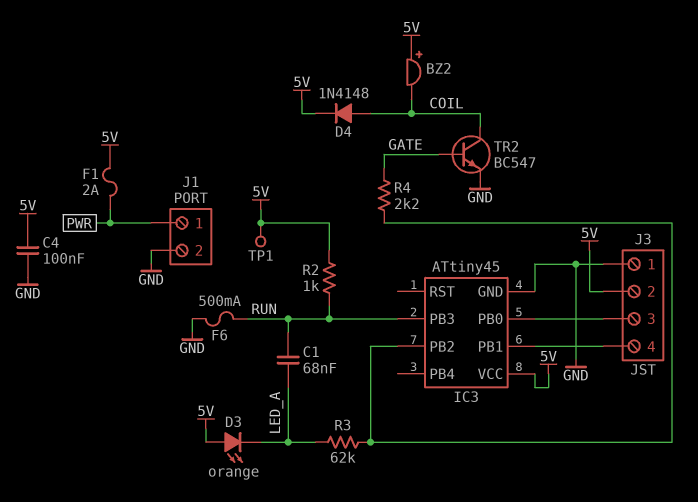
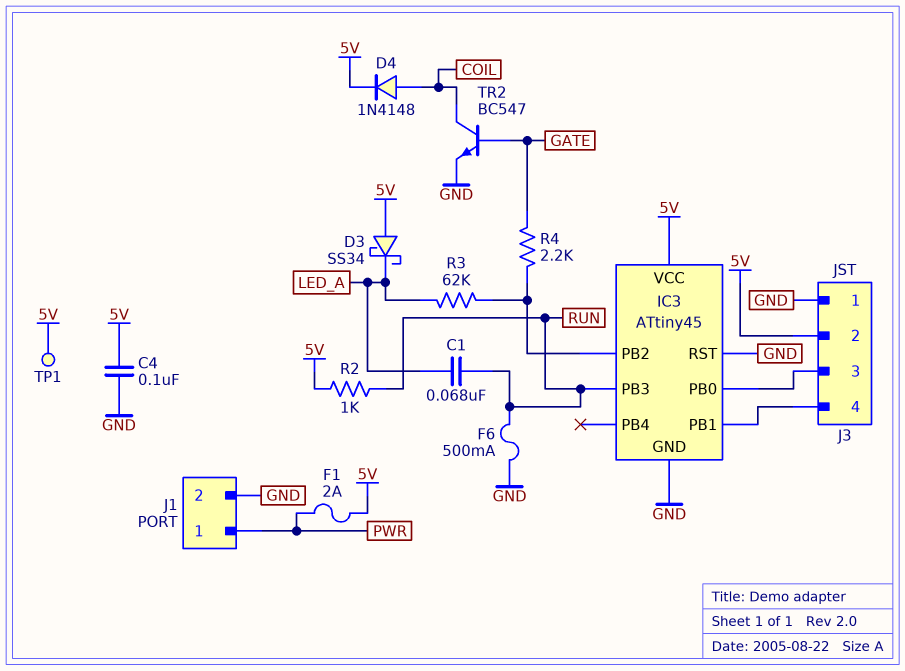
BZ2: buzzer (plus 5V, minus COIL) -> none
D3: LED orange (A 5V, K LED_A) -> schottky SS34 (A 5V, K LED_A)
IC3 pin RST: none -> GND

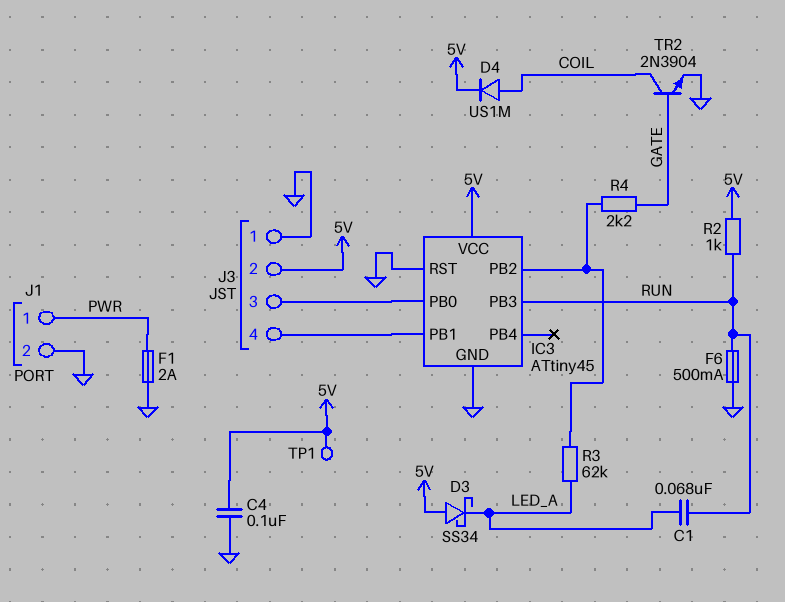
D4: diode 1N4148 (A COIL, K 5V) -> diode US1M (A COIL, K 5V)
F1: 2A (5V, PWR) -> 2A (GND, PWR)
TR2: NPN BC547 (B GATE, C COIL, E GND) -> NPN 2N3904 (B GATE, C COIL, E GND)

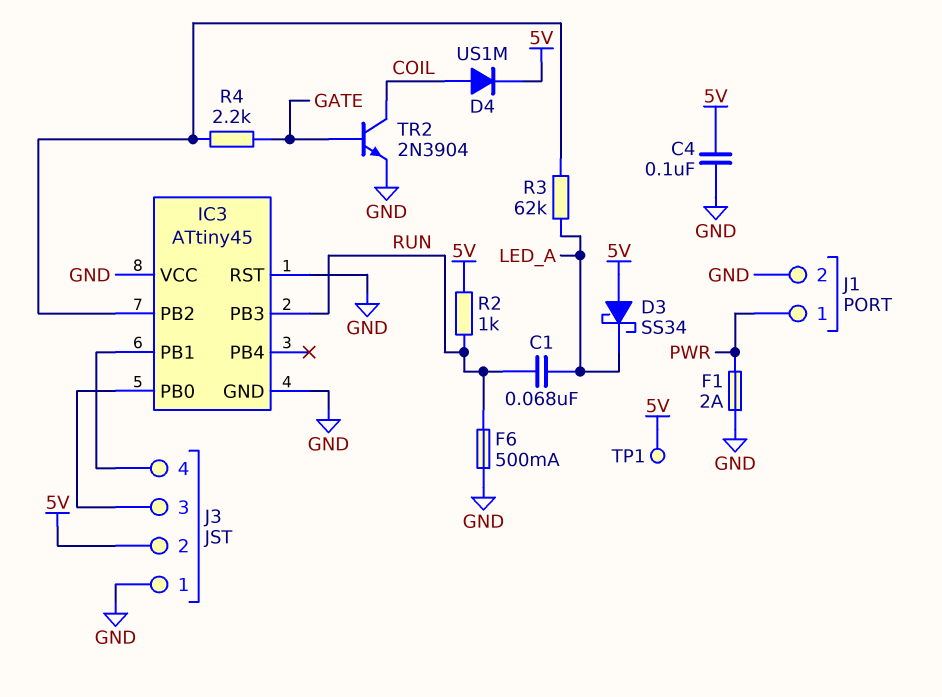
IC3 pin VCC: 5V -> GND

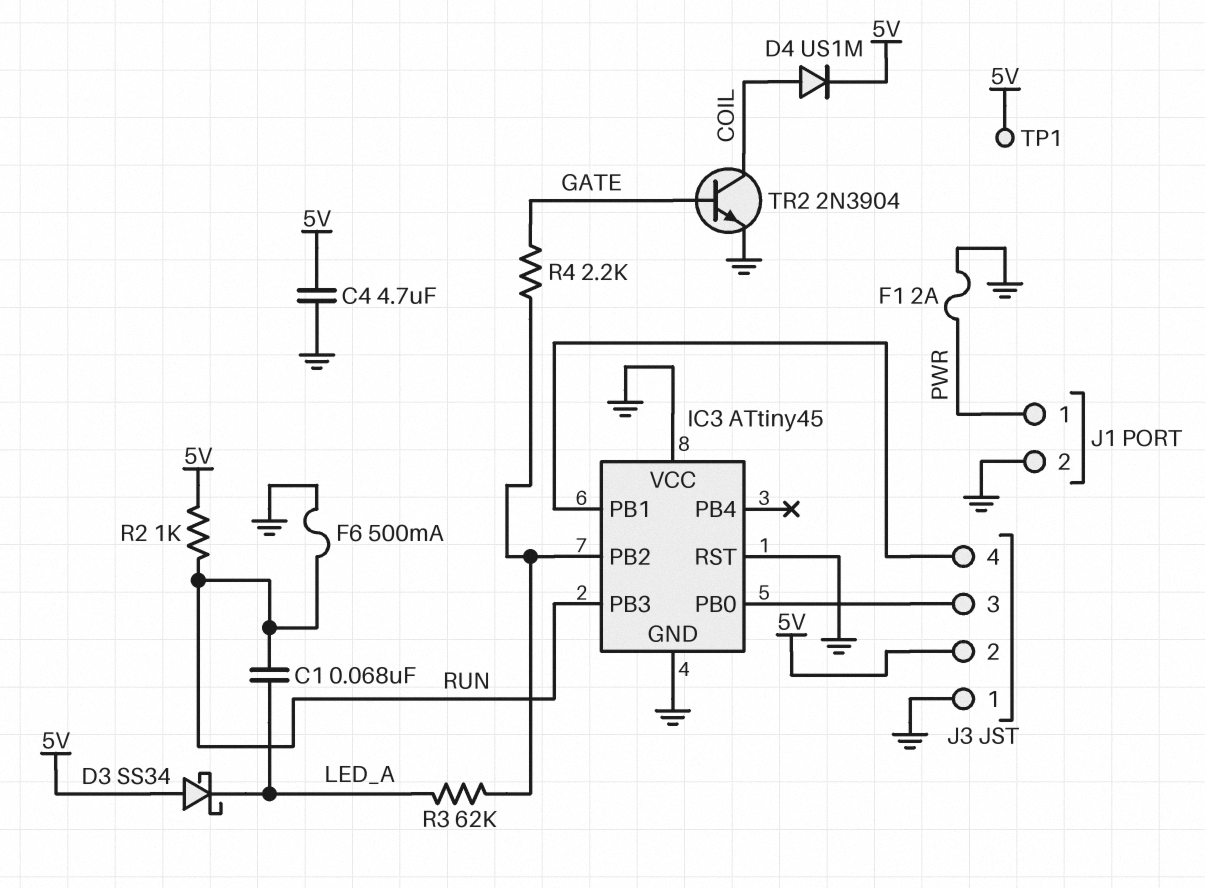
C4: 100nF (5V, GND) -> 4.7uF (5V, GND)

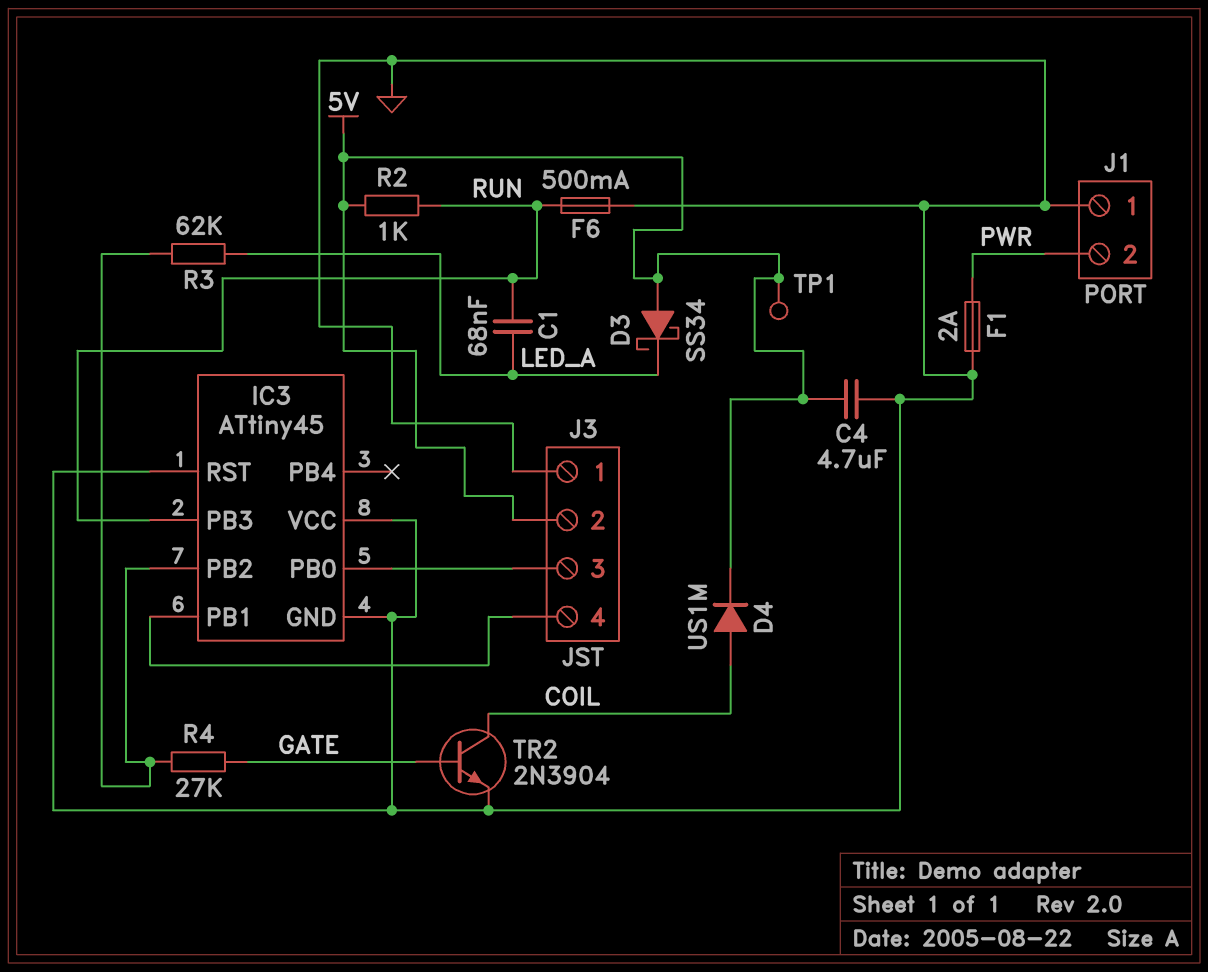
J1 pin 1: PWR -> GND
J1 pin 2: GND -> PWR
R4: 2.2k (GATE, IC3/PB2) -> 27k (GATE, IC3/PB2)

